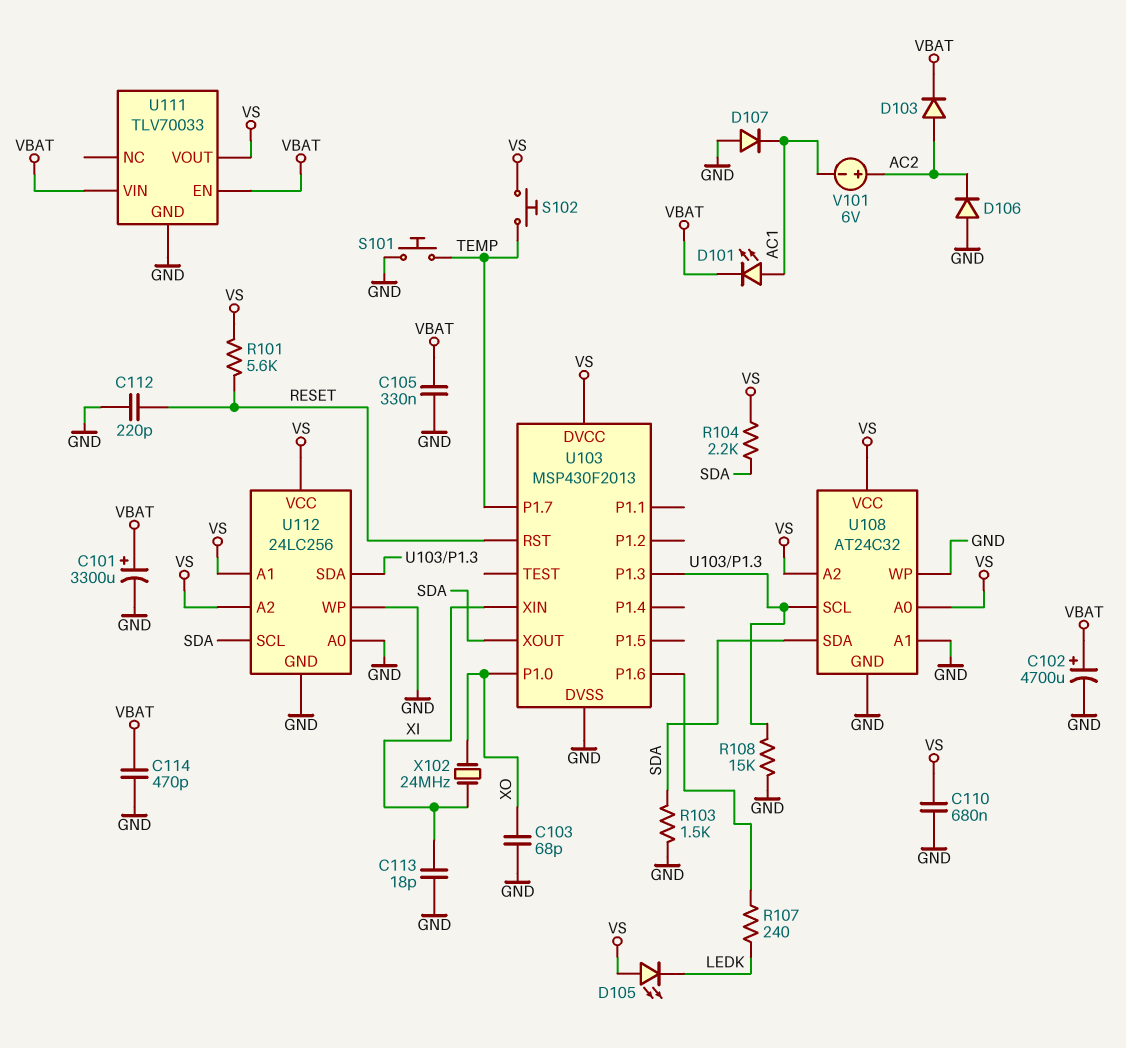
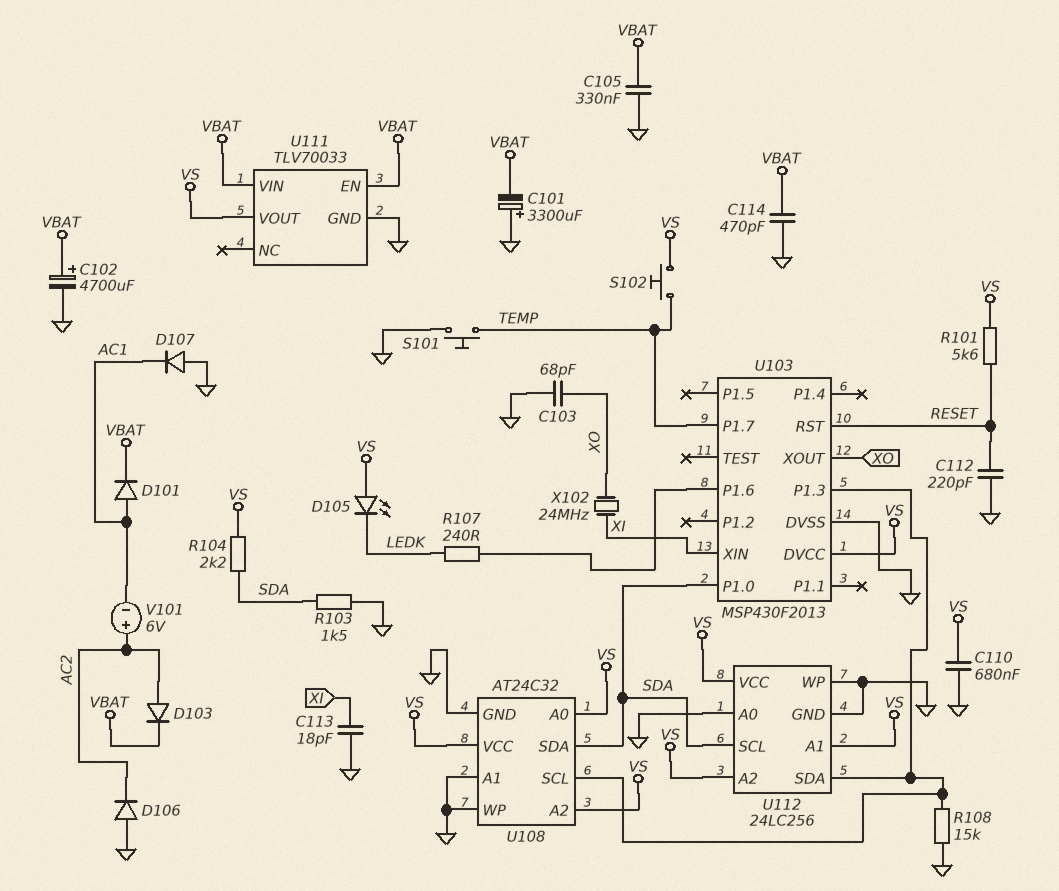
C101: 3300uF (plus VBAT, minus GND) -> 3300uF (plus GND, minus VBAT)
D101: LED (A AC1, K VBAT) -> diode (A AC1, K VBAT)
U103 pin P1.0: XO -> SDA
U103 pin XOUT: SDA -> XO

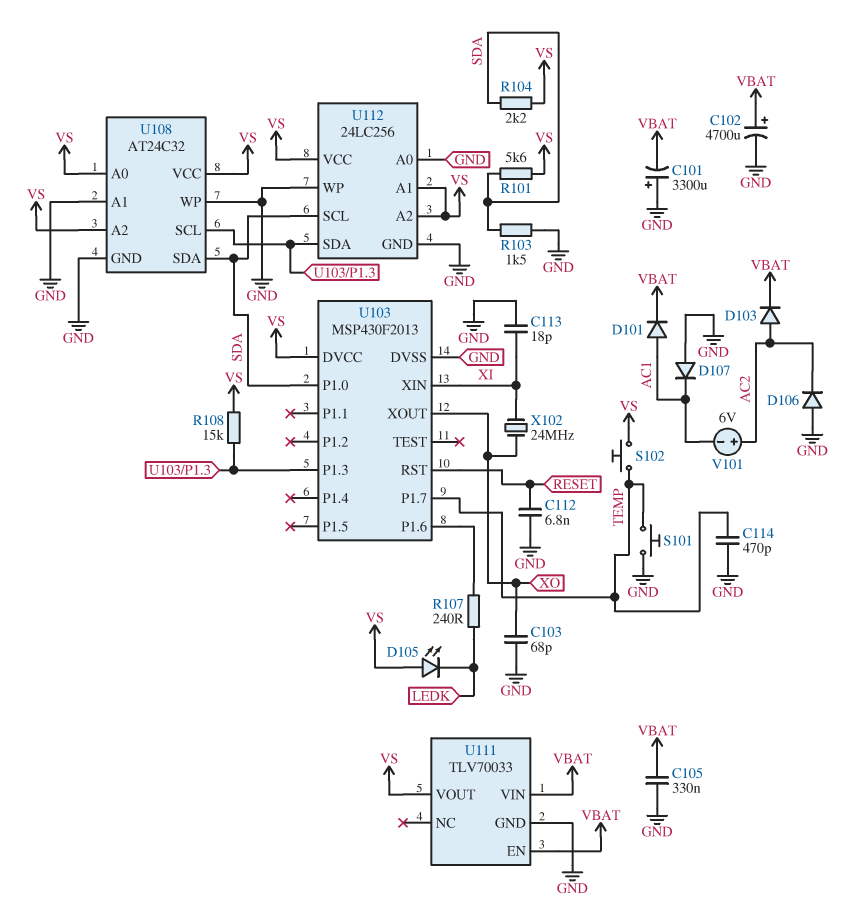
C110: 680nF (GND, VS) -> none
C112: 220pF (GND, RESET) -> 6.8nF (GND, RESET)
C114: 470pF (GND, VBAT) -> 470pF (GND, TEMP)
R101: 5.6k (RESET, VS) -> 5.6k (SDA, VS)
R108: 15k (GND, U103/P1.3) -> 15k (U103/P1.3, VS)

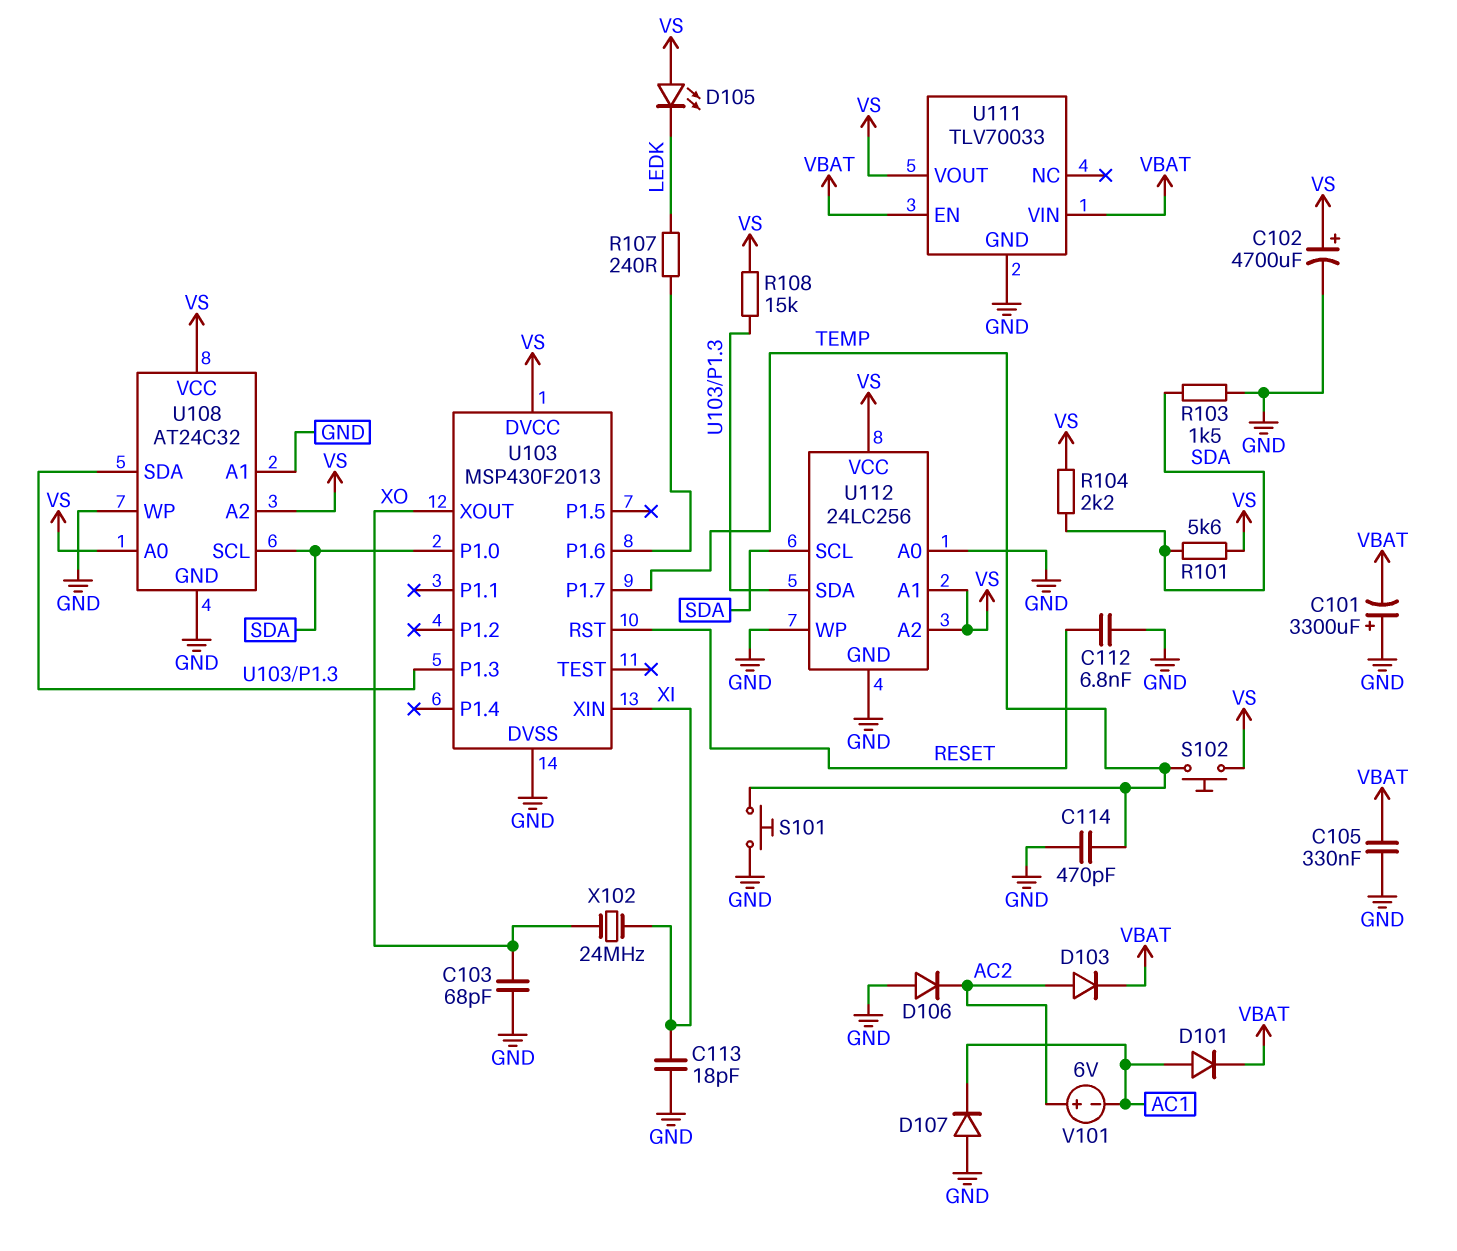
C102: 4700uF (plus VBAT, minus GND) -> 4700uF (plus VS, minus GND)
U108 pin SCL: U103/P1.3 -> SDA
U108 pin SDA: SDA -> U103/P1.3

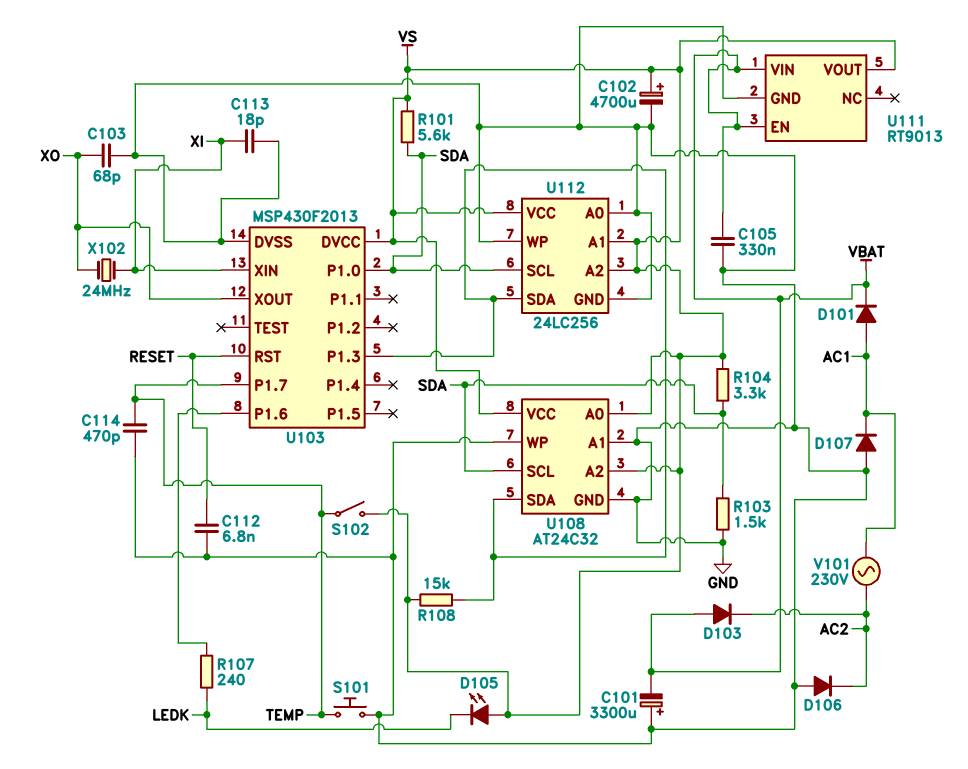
D103: diode (A AC2, K VBAT) -> diode (A VBAT, K AC2)
R104: 2.2k (SDA, VS) -> 3.3k (SDA, VS)
S102: button (TEMP, VS) -> switch (TEMP, VS)
U111: TLV70033 -> RT9013
V101: 6V (plus AC2, minus AC1) -> AC 230V (AC1, AC2)

